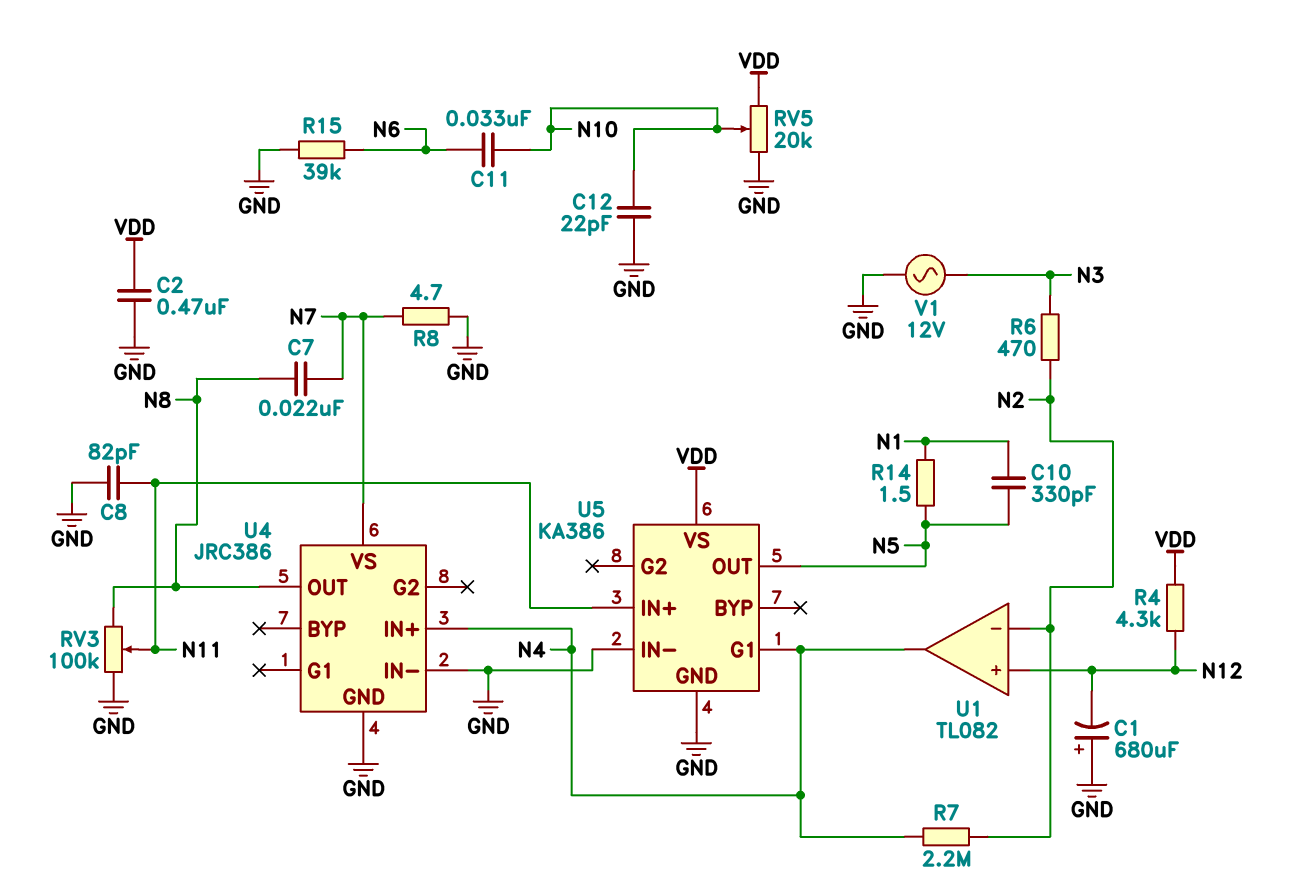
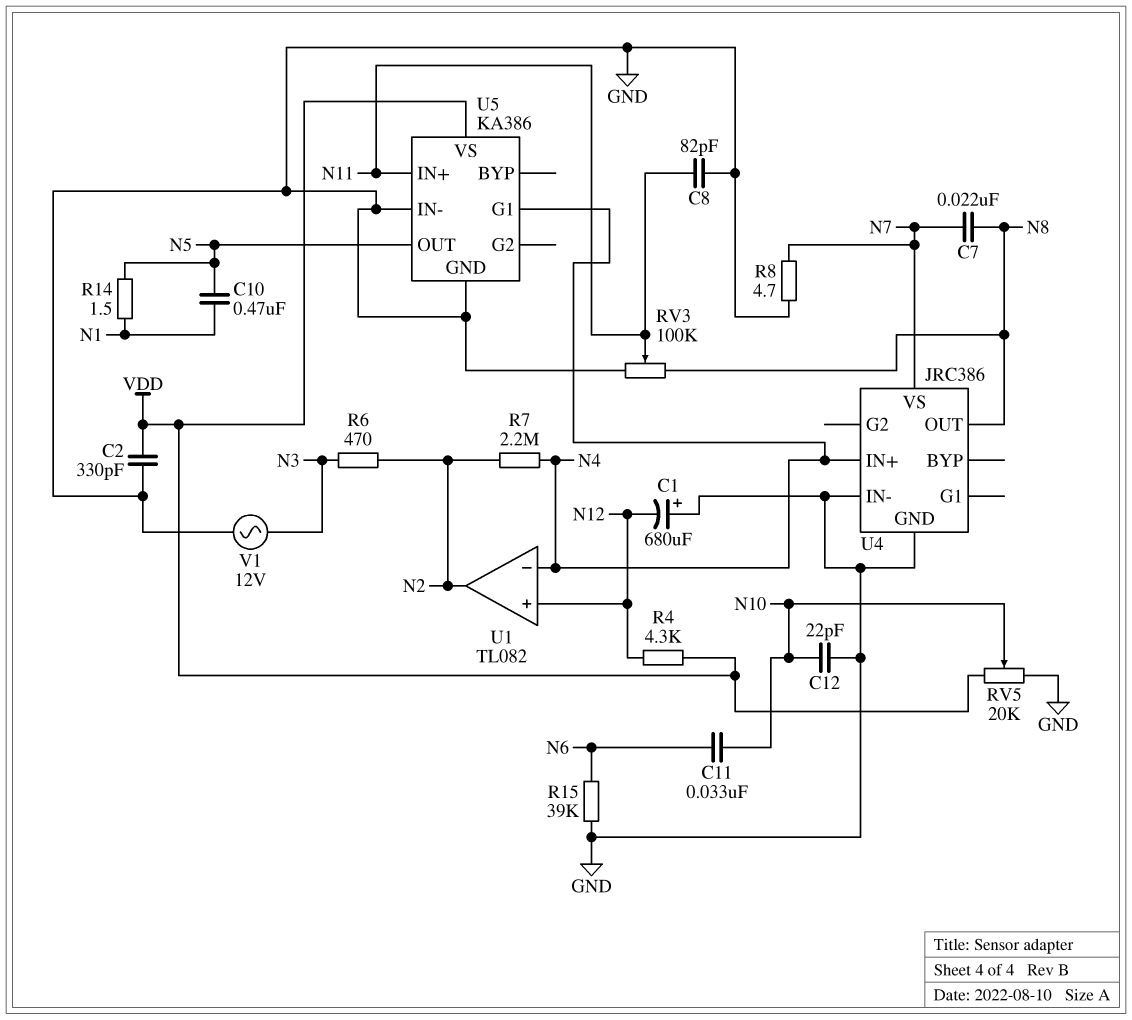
C2: 470nF (GND, VDD) -> 330pF (GND, VDD)
C10: 330pF (N1, N5) -> 470nF (N1, N5)
U1 pin in-: N2 -> N4
U1 pin out: N4 -> N2

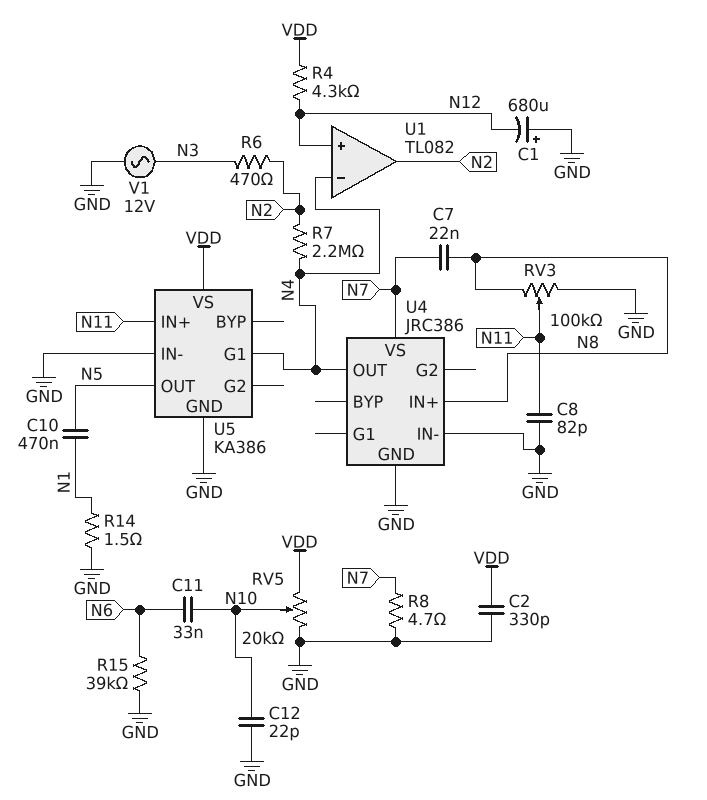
R14: 1.5 (N1, N5) -> 1.5 (GND, N1)
U4 pin IN+: N4 -> N8
U4 pin OUT: N8 -> N4

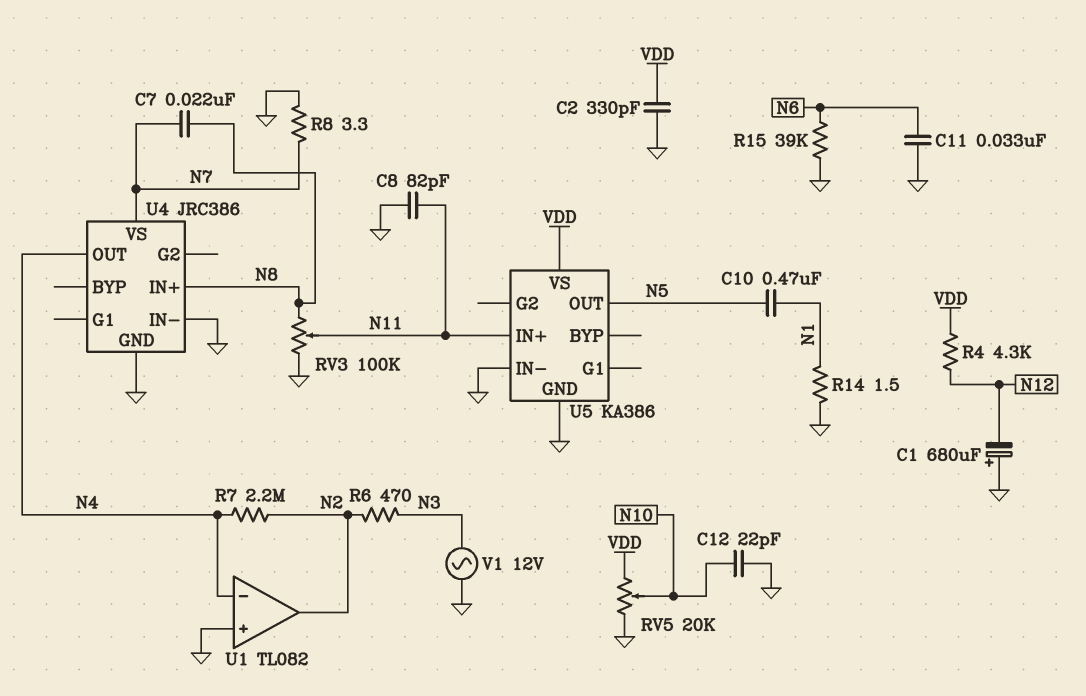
C11: 33nF (N6, N10) -> 33nF (GND, N6)
R8: 4.7 (GND, N7) -> 3.3 (GND, N7)
U1 pin in+: N12 -> GND
U5 pin G1: N4 -> none

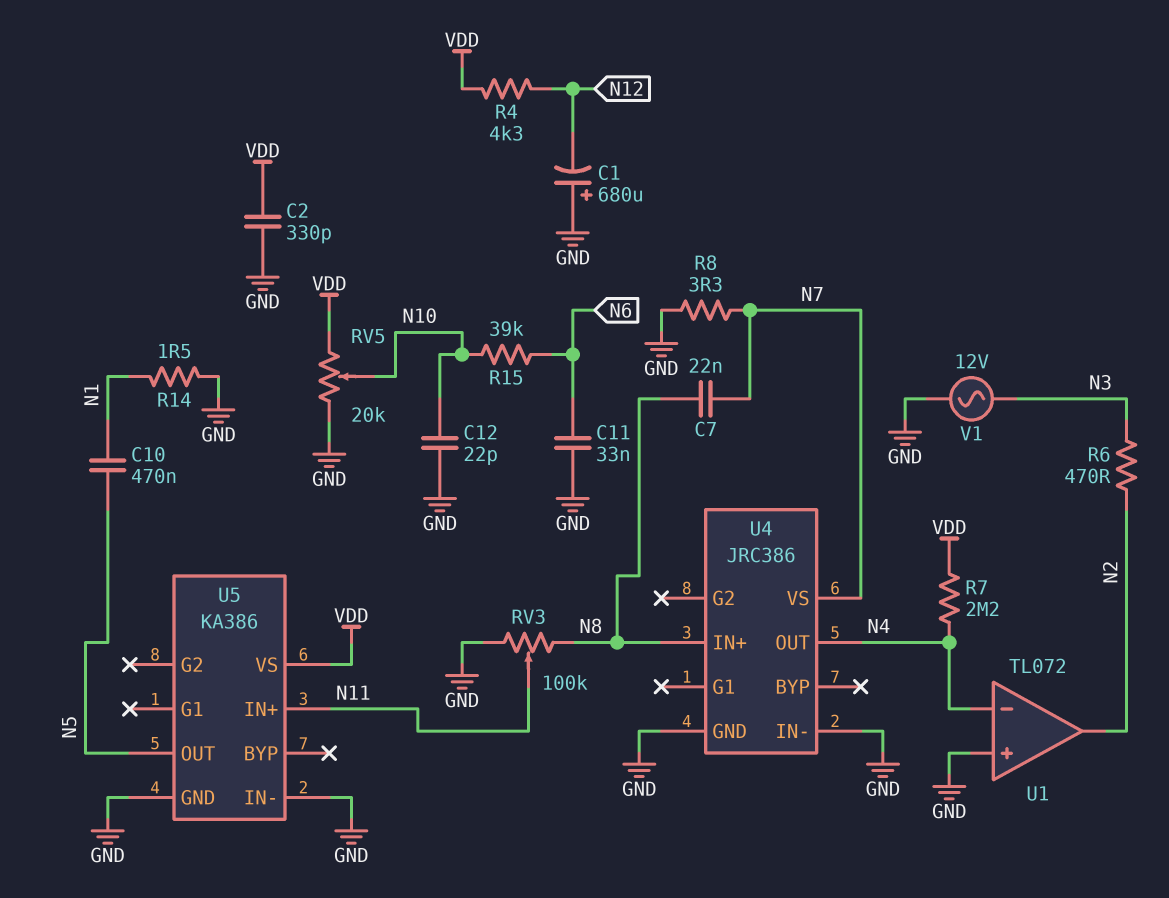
C8: 82pF (GND, N11) -> none
R7: 2.2M (N2, N4) -> 2.2M (N4, VDD)
R15: 39k (GND, N6) -> 39k (N6, N10)
U1: TL082 -> TL072

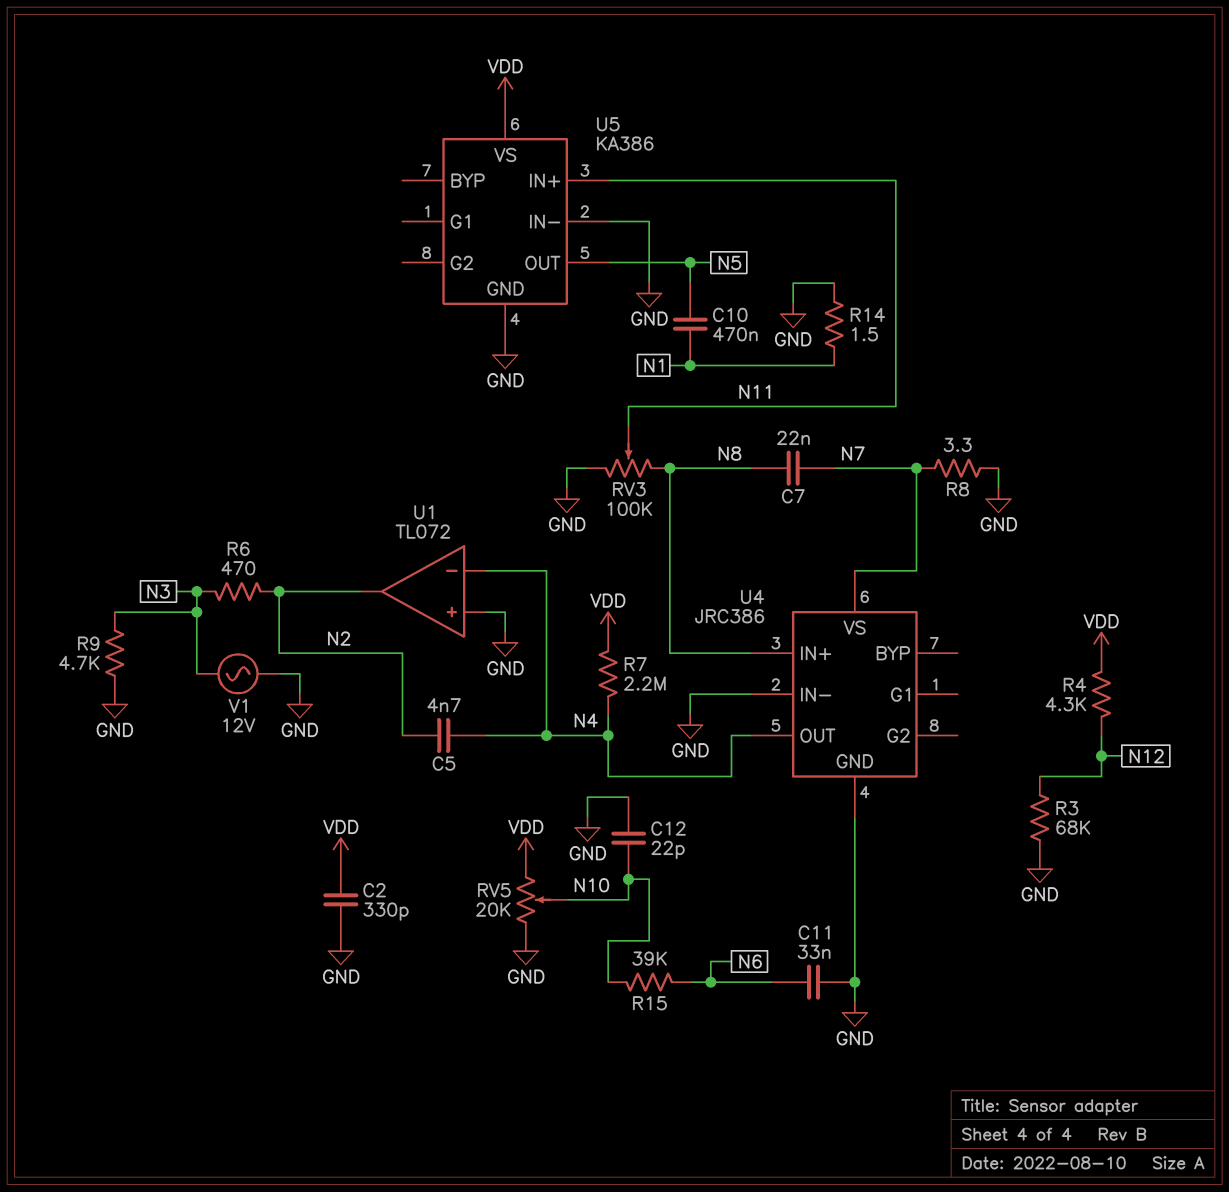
C1: 680uF (plus GND, minus N12) -> none
C5: none -> 4.7nF (N2, N4)
R3: none -> 68k (GND, N12)
R9: none -> 4.7k (GND, N3)

